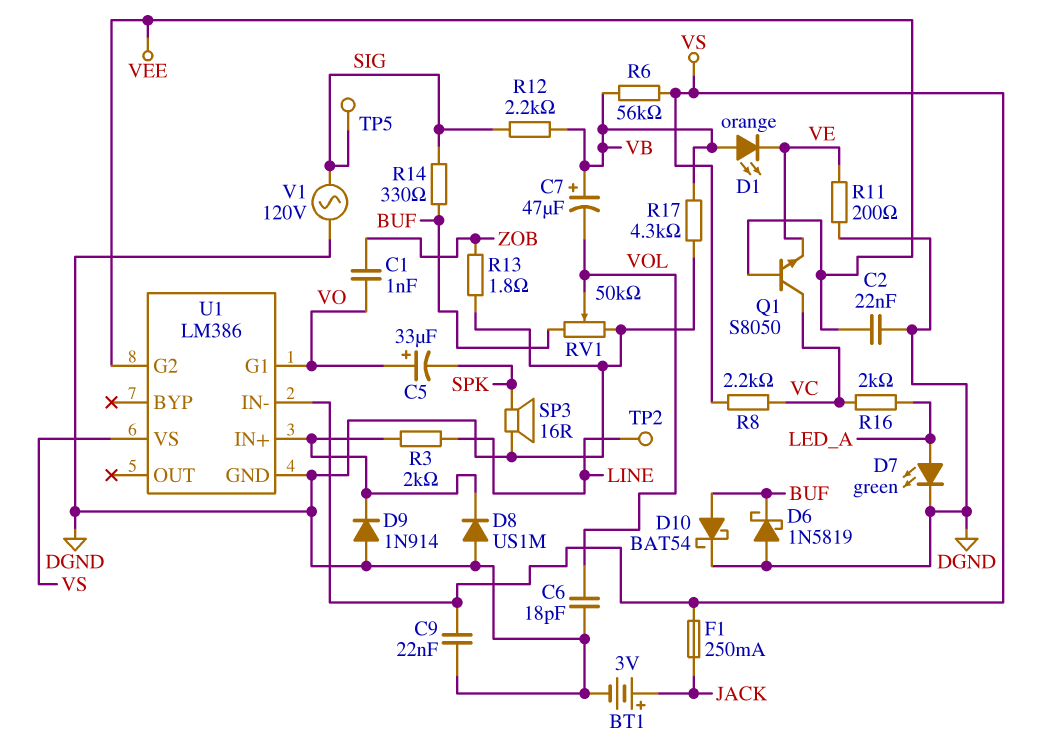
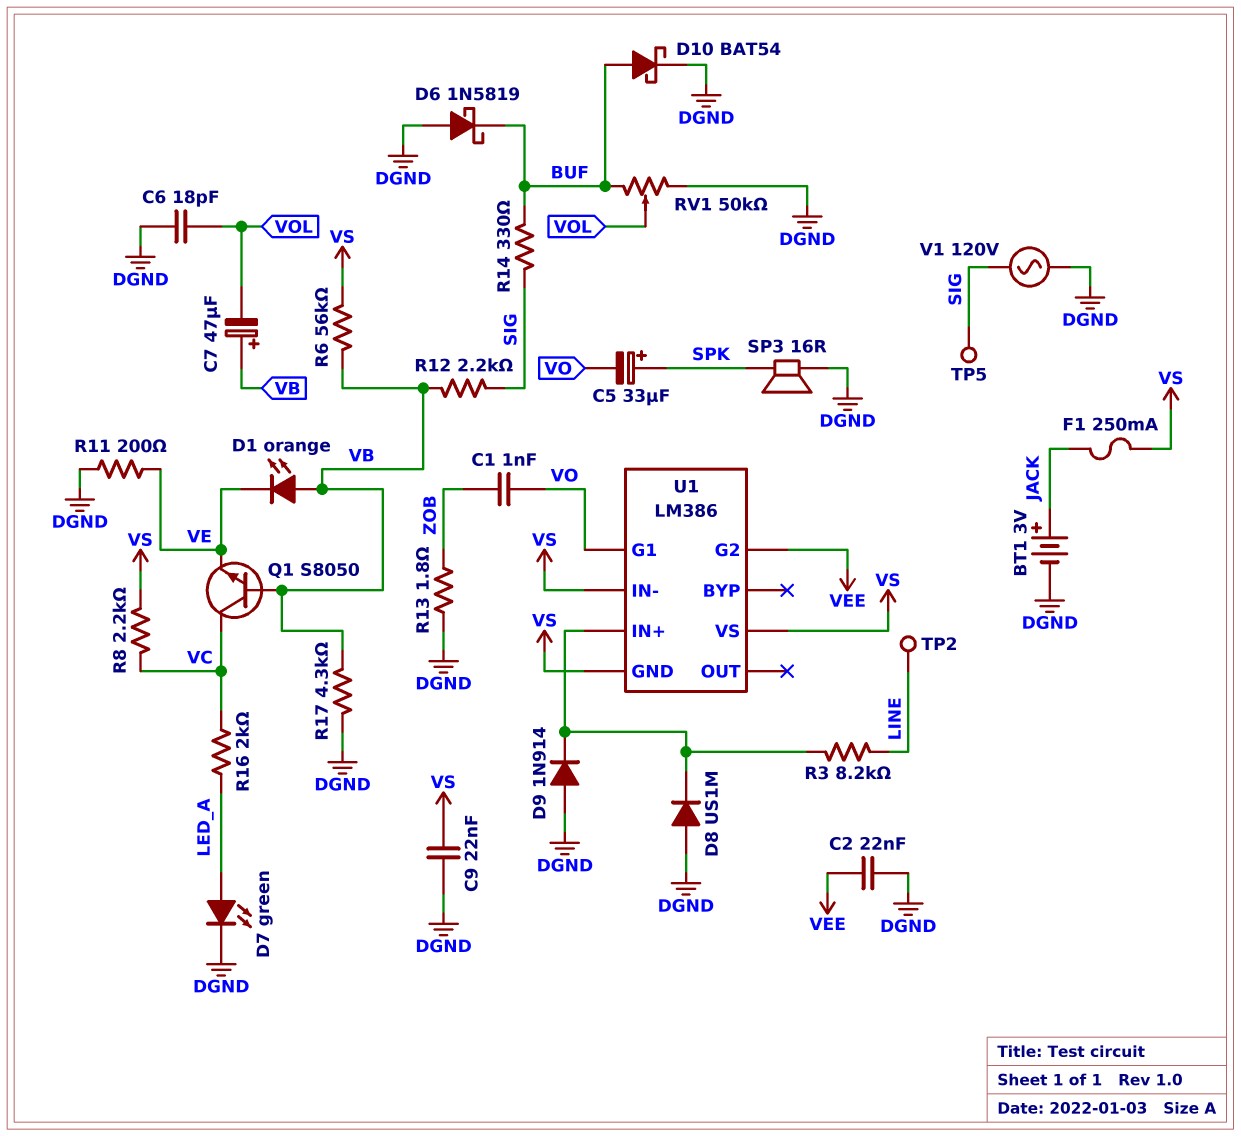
C5: 33uF (plus VO, minus SPK) -> 33uF (plus SPK, minus VO)
Q1: NPN S8050 (B VEE, C VC, E VE) -> NPN S8050 (B VB, C VC, E VE)
R3: 2k (LINE, U1/IN+) -> 8.2k (LINE, U1/IN+)
U1 pin GND: DGND -> VS

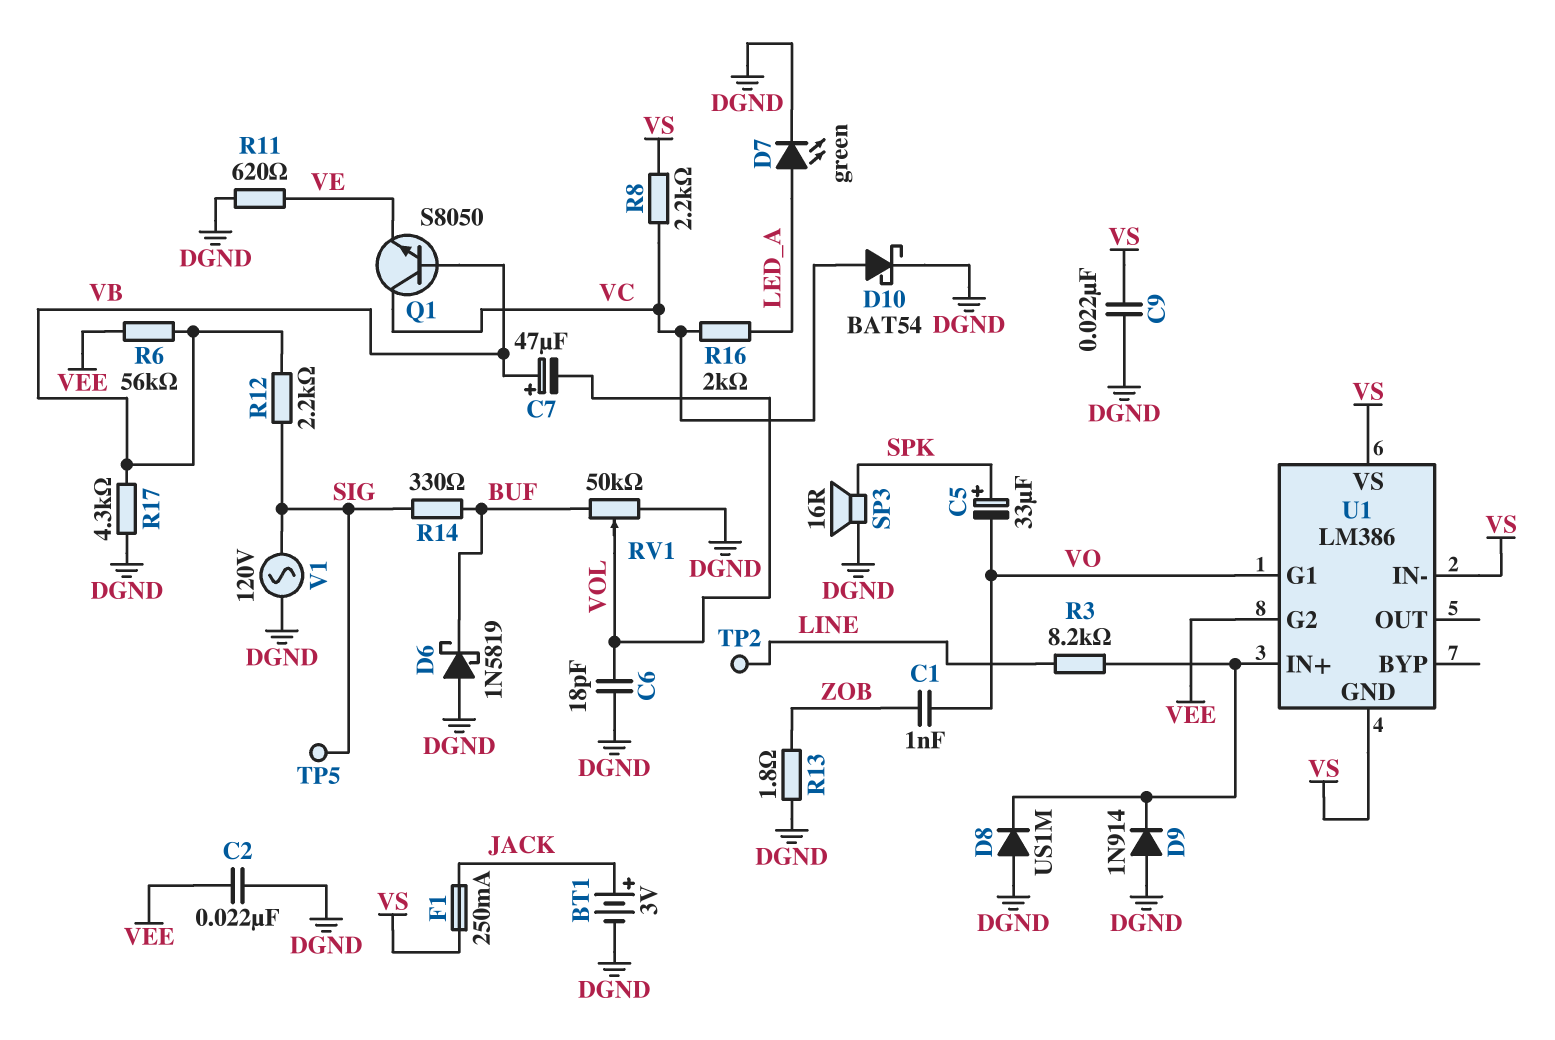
D1: LED orange (A VB, K VE) -> none
D10: schottky BAT54 (A BUF, K DGND) -> schottky BAT54 (A VC, K DGND)
R6: 56k (VB, VS) -> 56k (VB, VEE)
R11: 200 (DGND, VE) -> 620 (DGND, VE)

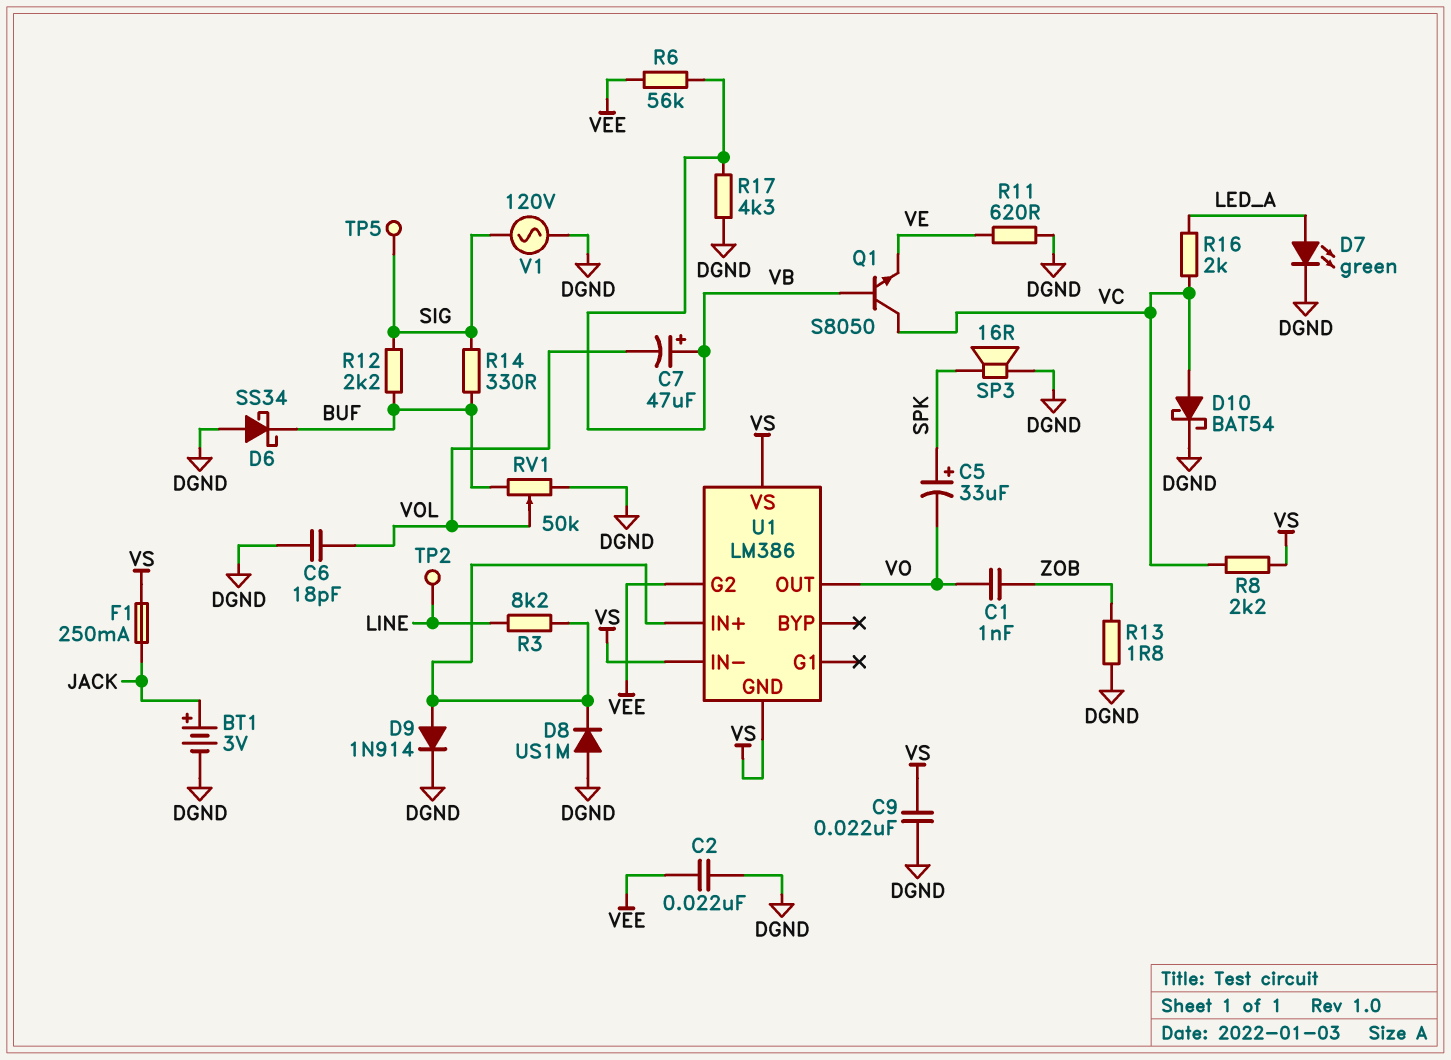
D6: schottky 1N5819 (A DGND, K BUF) -> schottky SS34 (A DGND, K BUF)
D9: diode 1N914 (A DGND, K U1/IN+) -> diode 1N914 (A U1/IN+, K DGND)
R12: 2.2k (SIG, VB) -> 2.2k (BUF, SIG)
U1 pin G1: VO -> none
U1 pin OUT: none -> VO

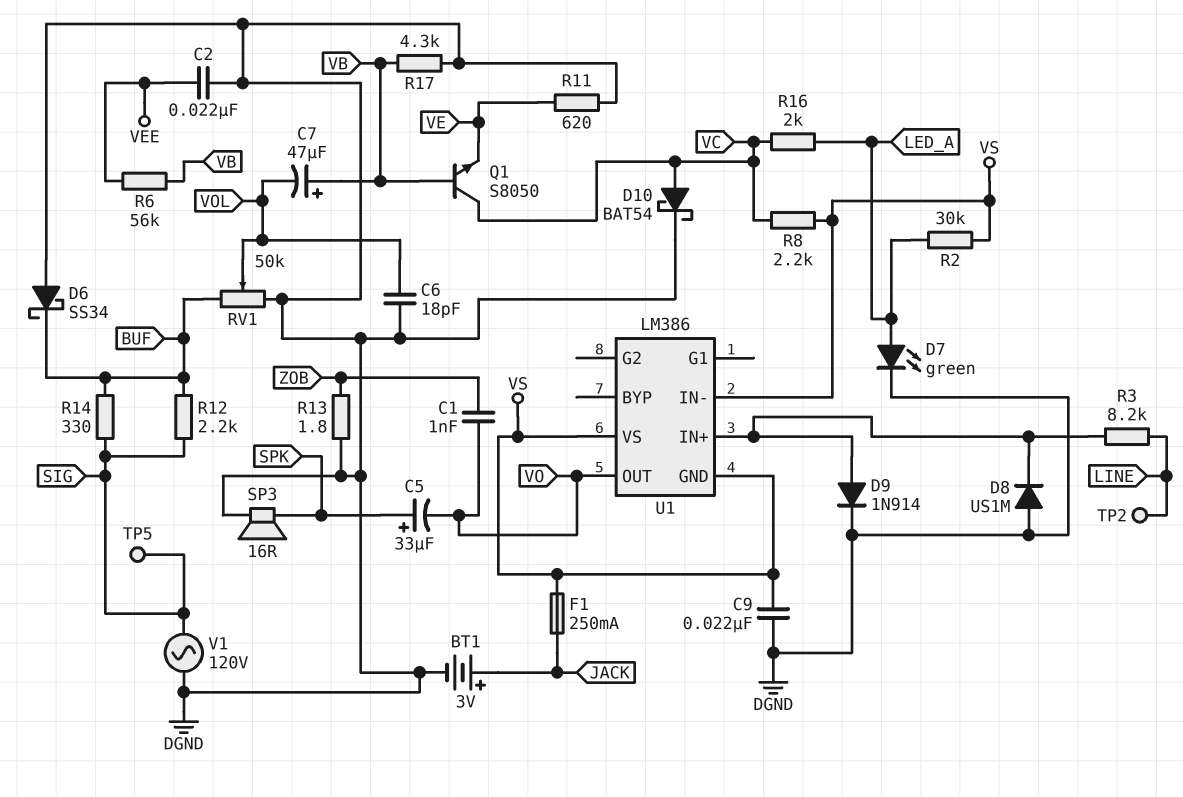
R2: none -> 30k (LED_A, VS)
U1 pin G2: VEE -> none

